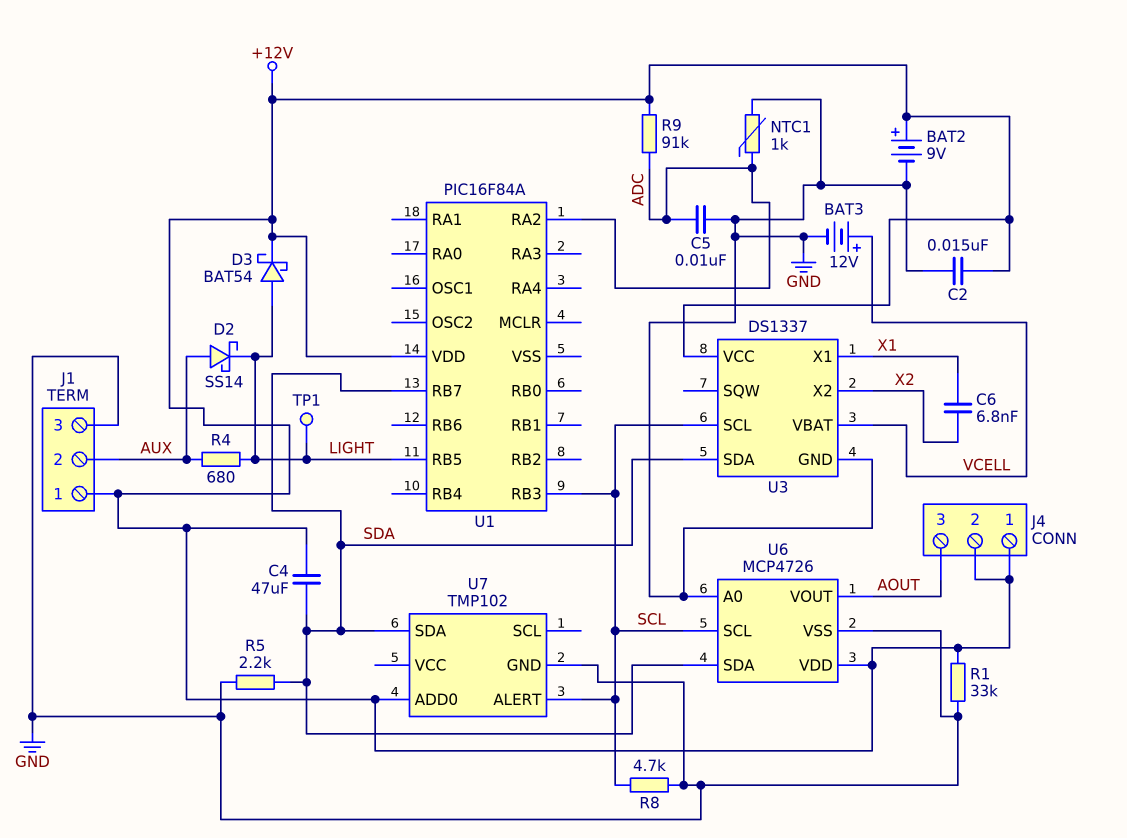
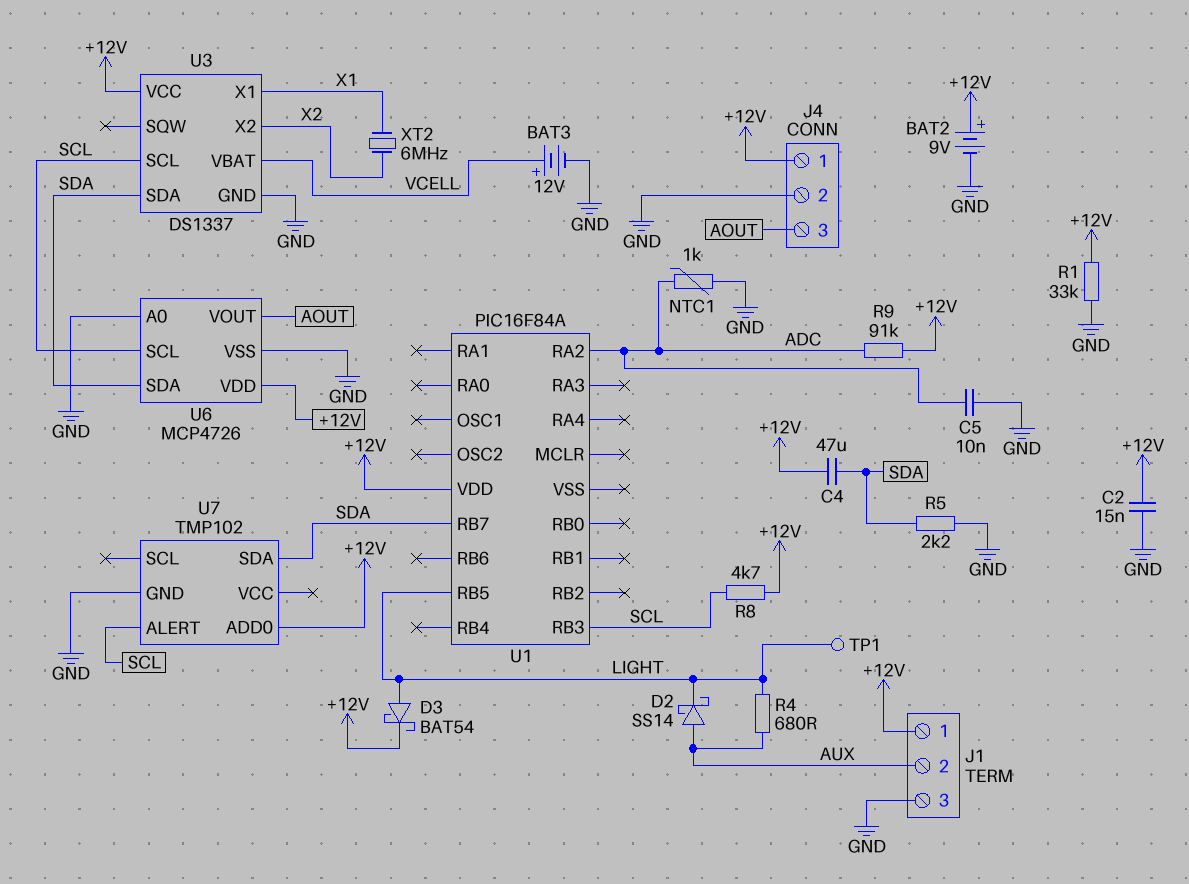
C6: 6.8nF (X1, X2) -> none
J4 pin 2: +12V -> GND
R8: 4.7k (GND, SCL) -> 4.7k (+12V, SCL)
XT2: none -> 6MHz (X1, X2)

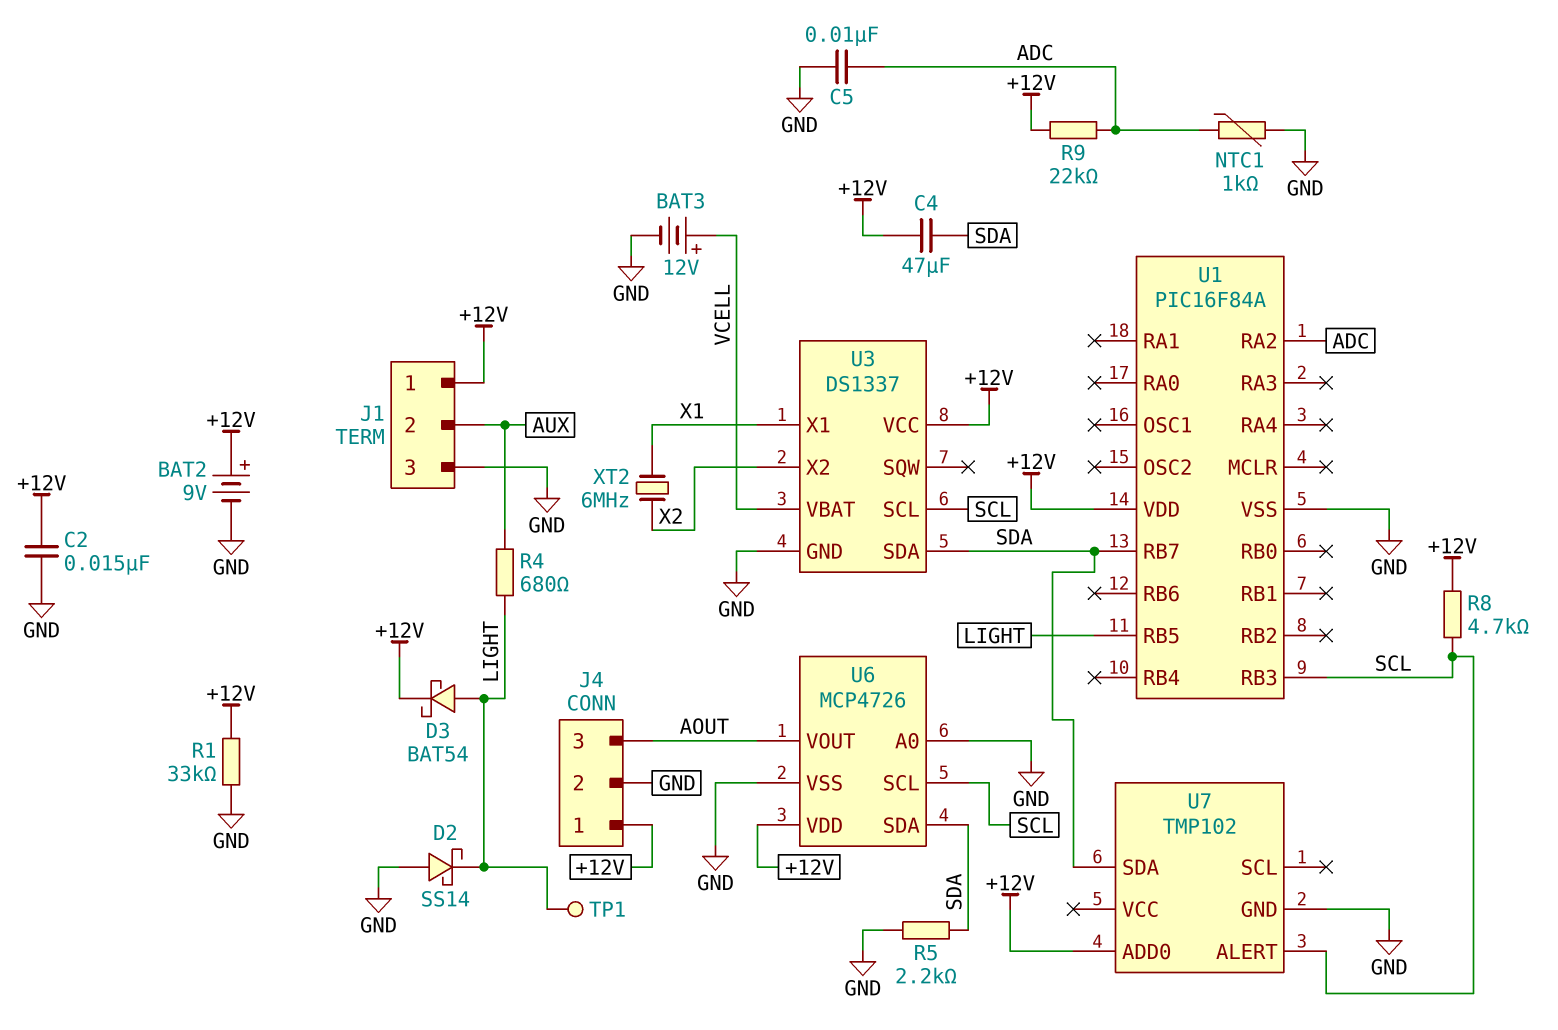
D2: schottky SS14 (A AUX, K LIGHT) -> schottky SS14 (A GND, K LIGHT)
R9: 91k (+12V, ADC) -> 22k (+12V, ADC)
U1 pin VSS: none -> GND

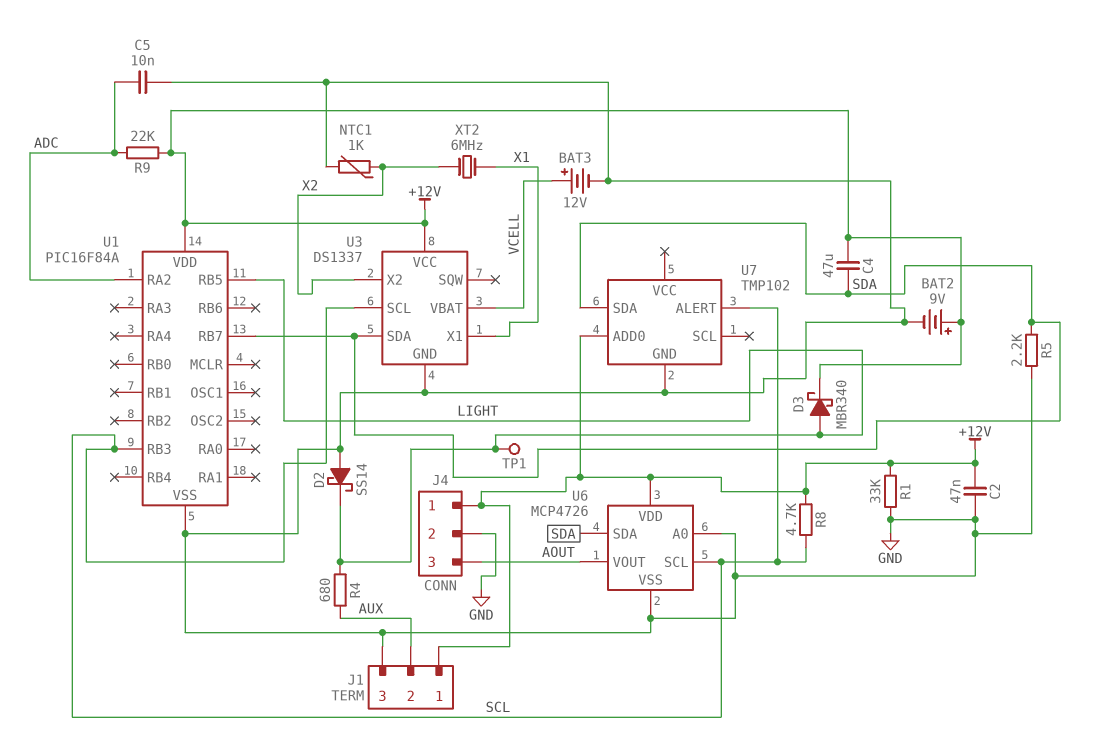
C2: 15nF (+12V, GND) -> 47nF (+12V, GND)
D3: schottky BAT54 (A LIGHT, K +12V) -> schottky MBR340 (A LIGHT, K +12V)
NTC1: 1k (ADC, GND) -> 1k (GND, X2)

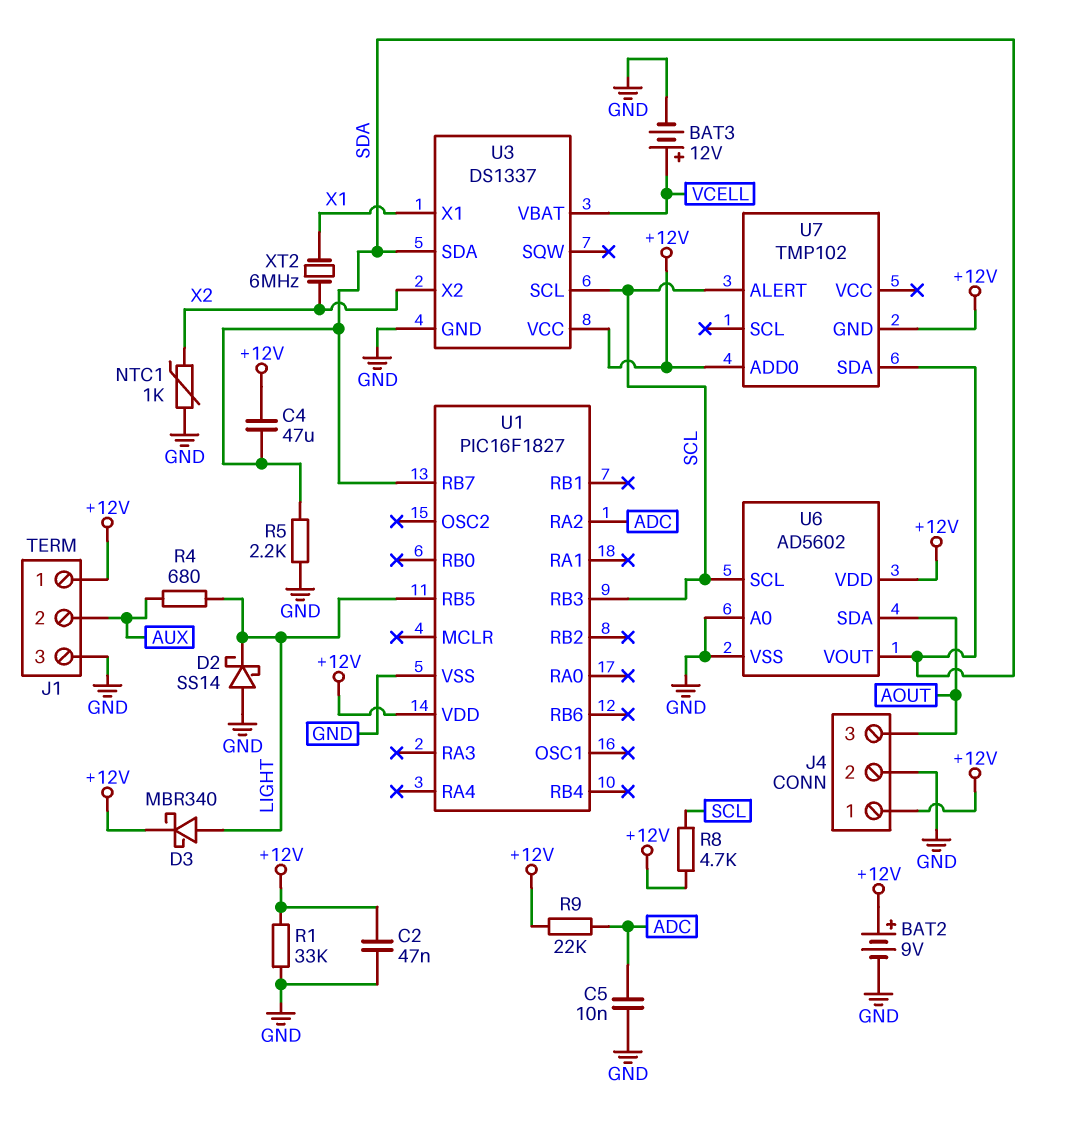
TP1: test point (LIGHT) -> none
U1: PIC16F84A -> PIC16F1827
U6: MCP4726 -> AD5602
U6 pin SDA: SDA -> AOUT
U6 pin VOUT: AOUT -> SDA
U7 pin GND: GND -> +12V

